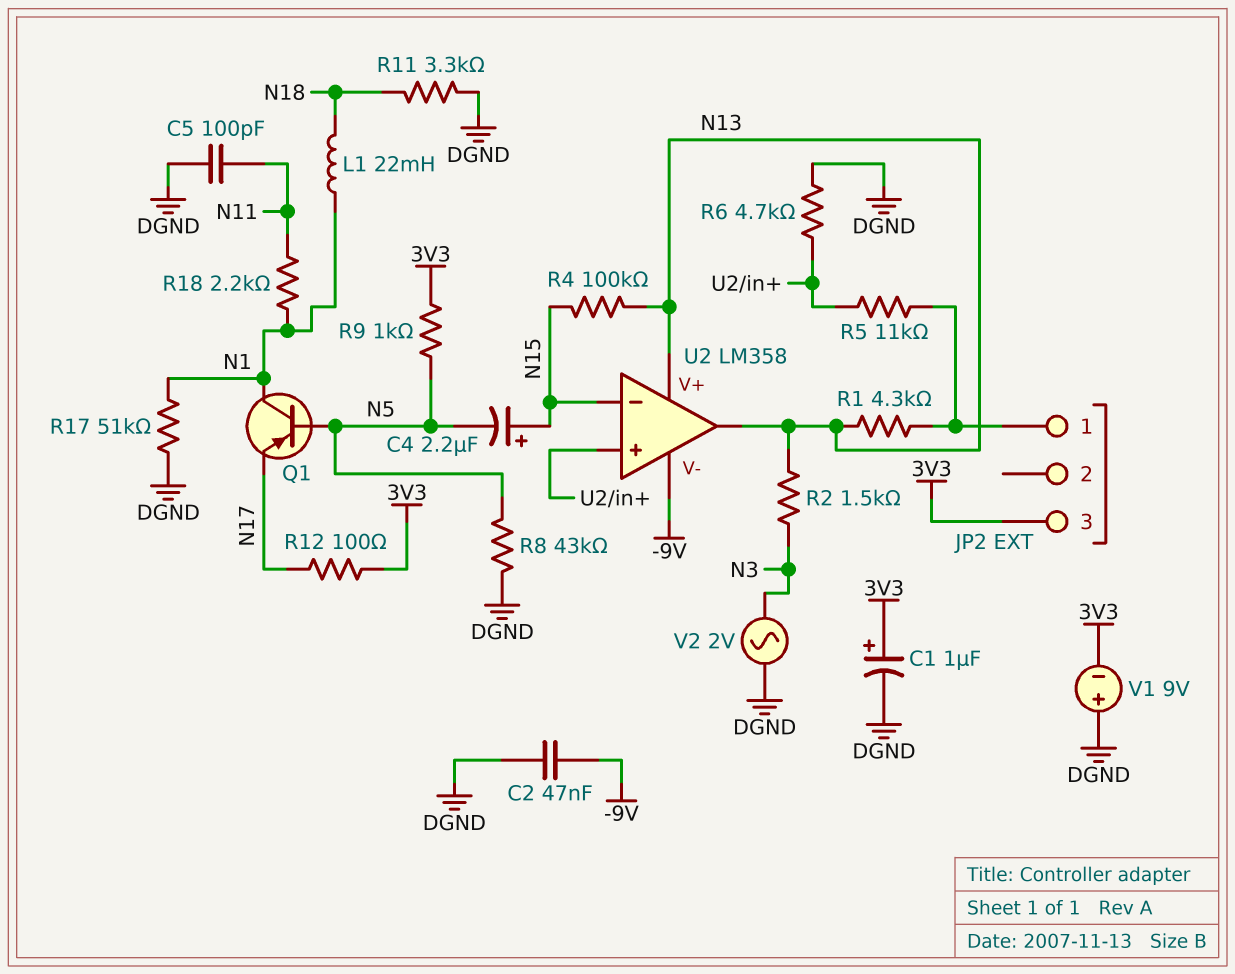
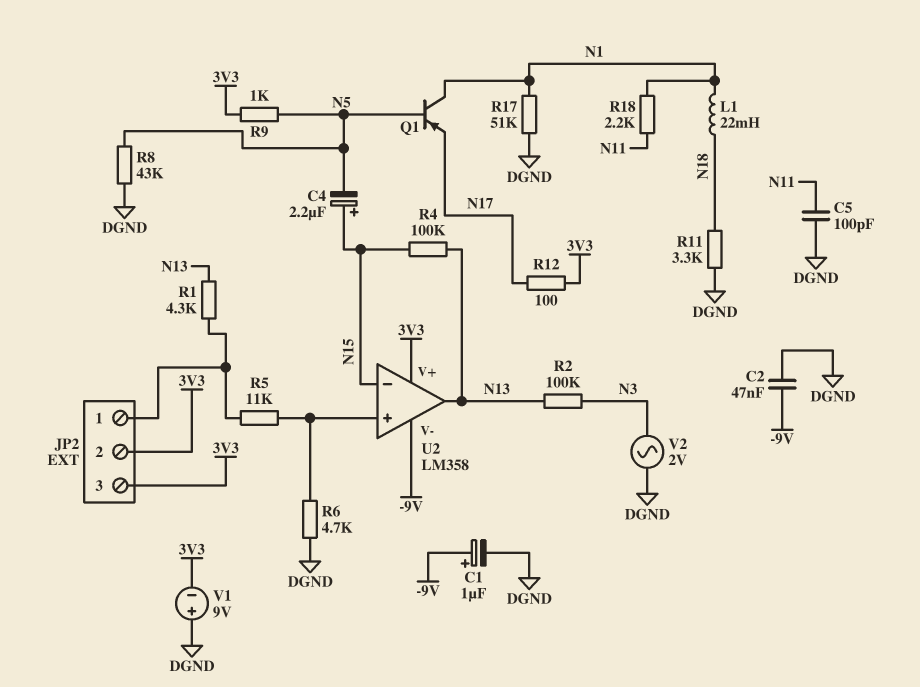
C1: 1uF (plus 3V3, minus DGND) -> 1uF (plus -9V, minus DGND)
JP2 pin 2: none -> 3V3
R2: 1.5k (N3, N13) -> 100k (N3, N13)
U2 pin V+: N13 -> 3V3

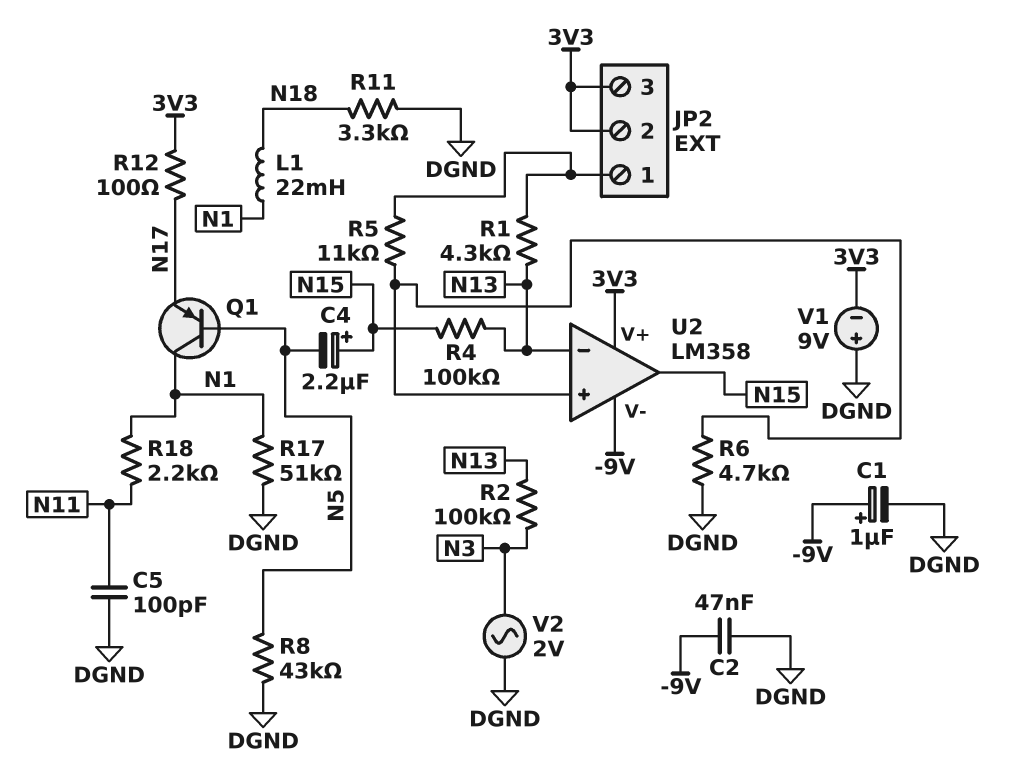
R9: 1k (3V3, N5) -> none
U2 pin in-: N15 -> N13
U2 pin out: N13 -> N15

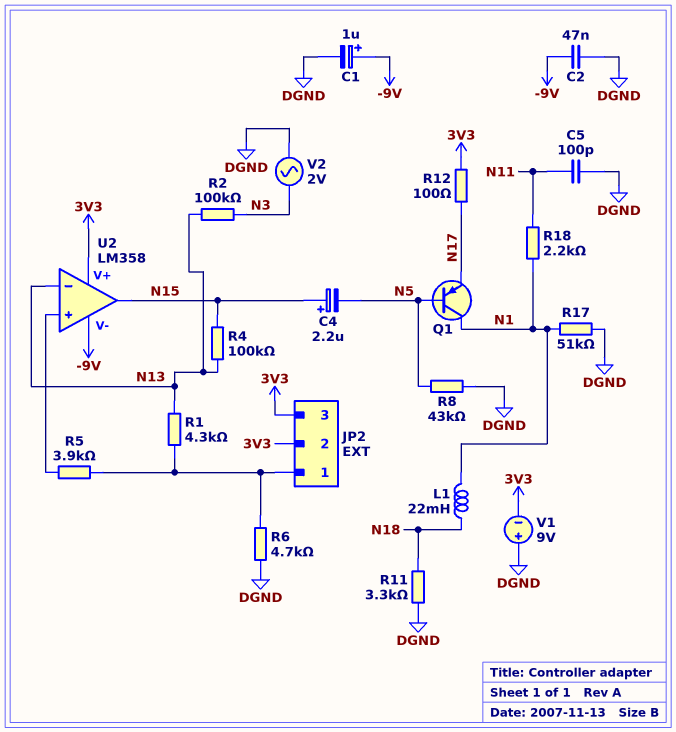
R5: 11k (JP2/1, U2/in+) -> 3.9k (JP2/1, U2/in+)
R6: 4.7k (DGND, U2/in+) -> 4.7k (DGND, JP2/1)

